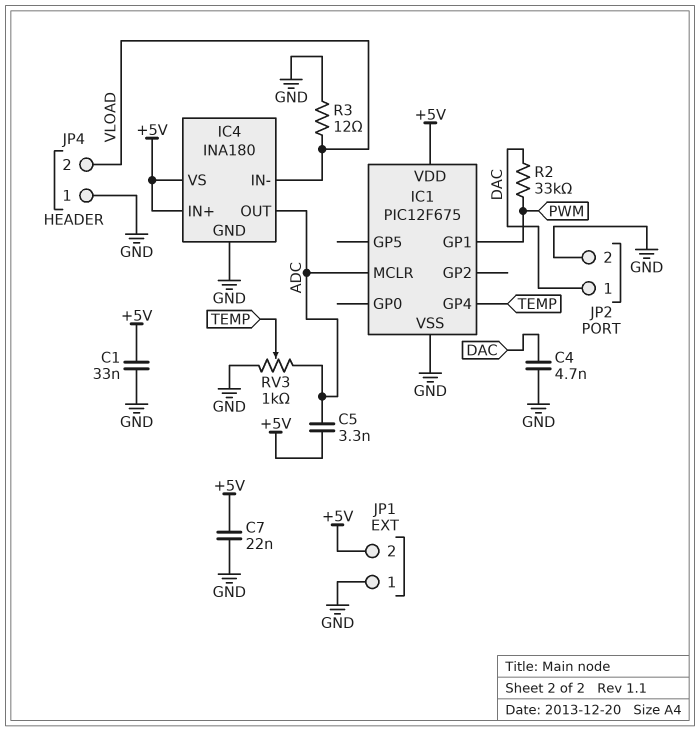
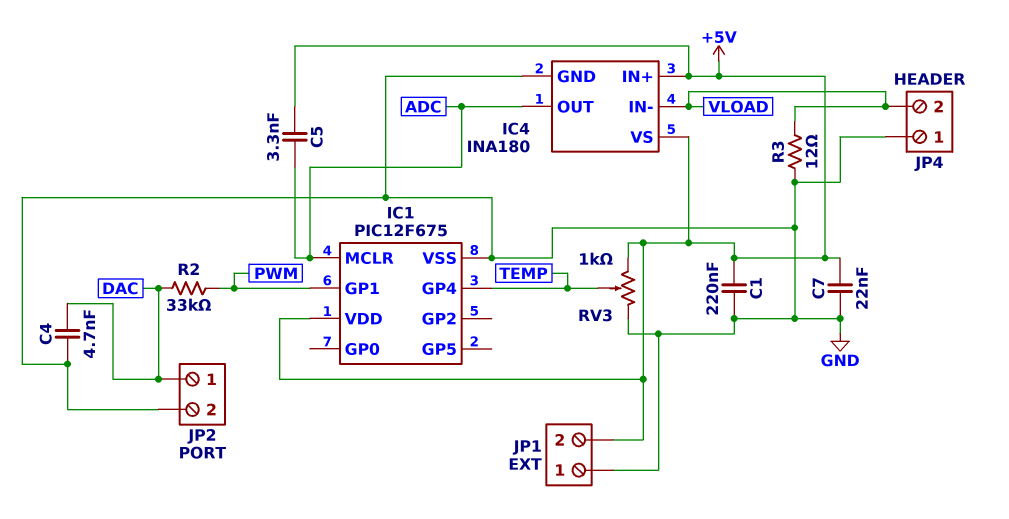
C1: 33nF (+5V, GND) -> 220nF (+5V, GND)
RV3: 1k (ADC, GND, wiper TEMP) -> 1k (+5V, GND, wiper TEMP)

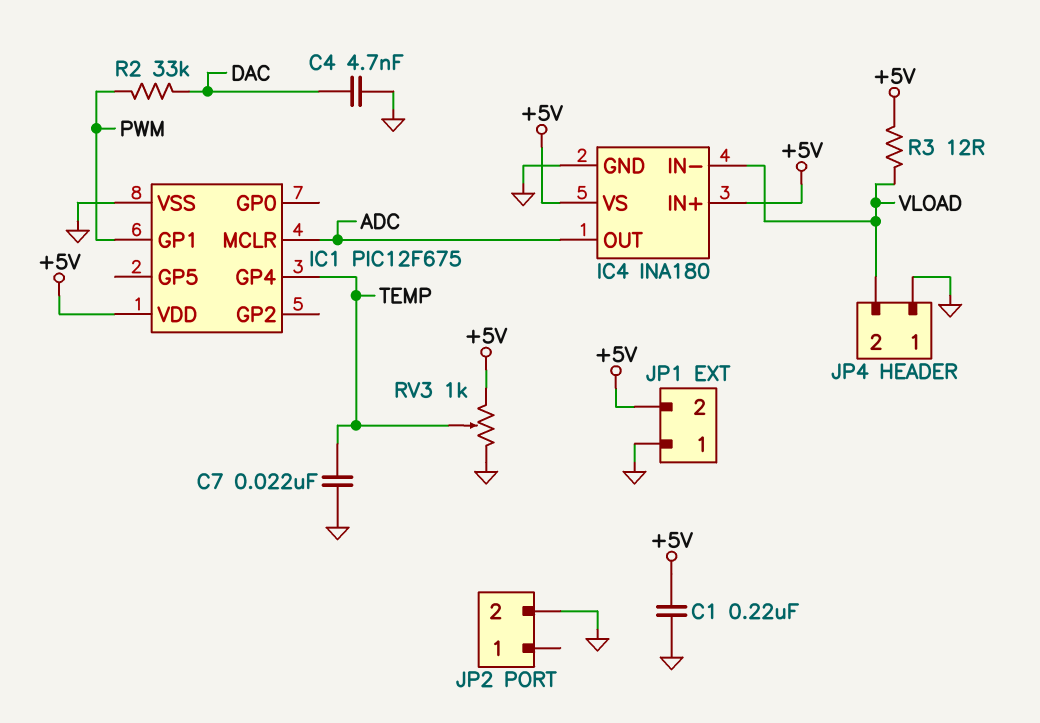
C5: 3.3nF (+5V, ADC) -> none
C7: 22nF (+5V, GND) -> 22nF (GND, TEMP)
JP2 pin 1: DAC -> none
R3: 12 (GND, VLOAD) -> 12 (+5V, VLOAD)

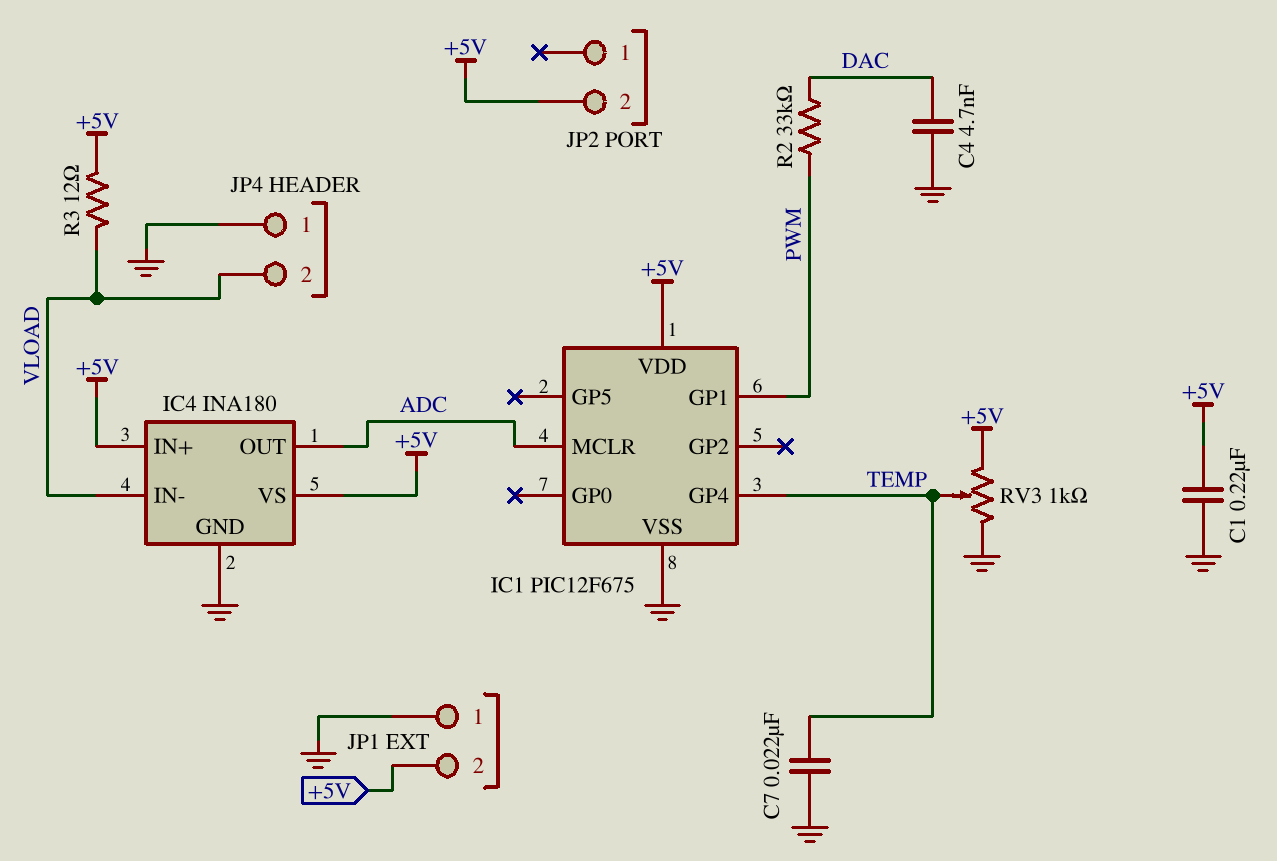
JP2 pin 2: GND -> +5V

